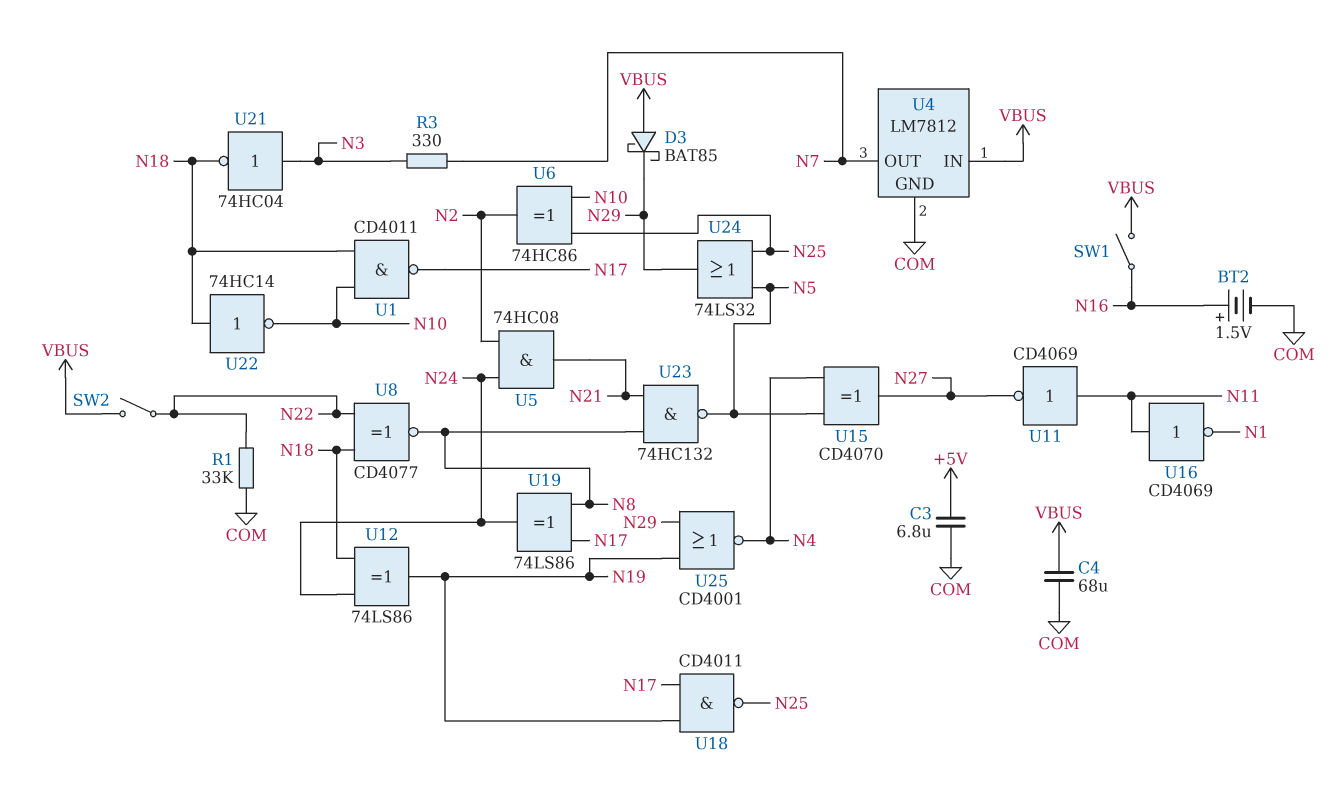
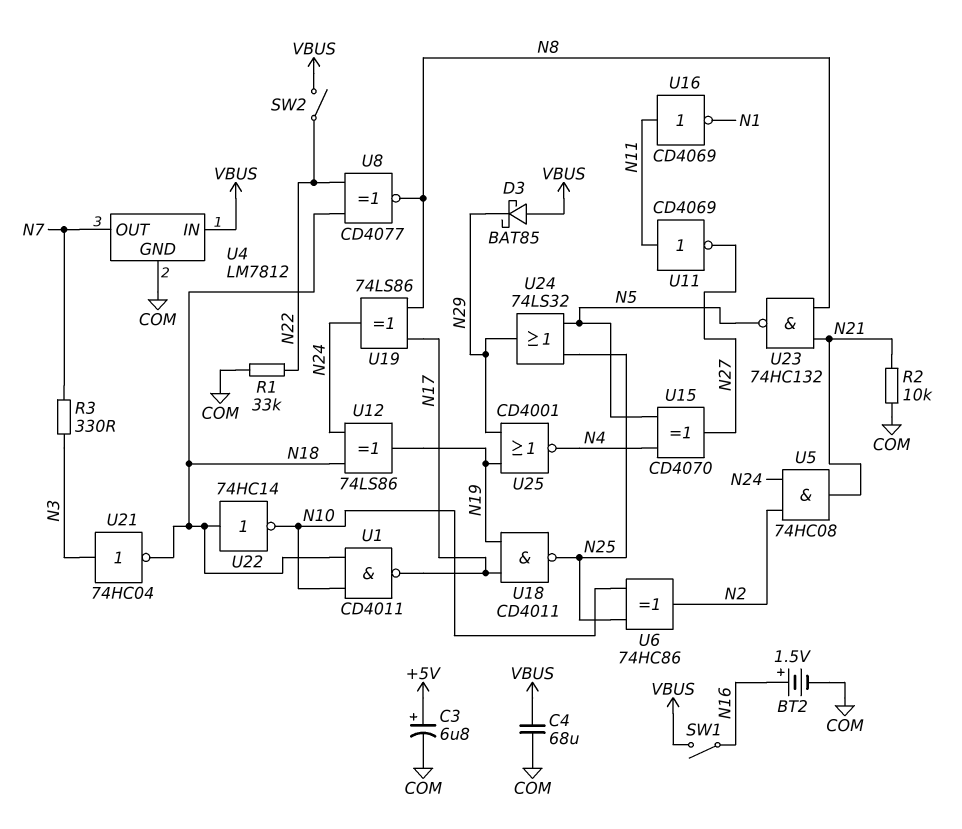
C3: 6.8uF (+5V, COM) -> 6.8uF (plus +5V, minus COM)
R2: none -> 10k (COM, N21)

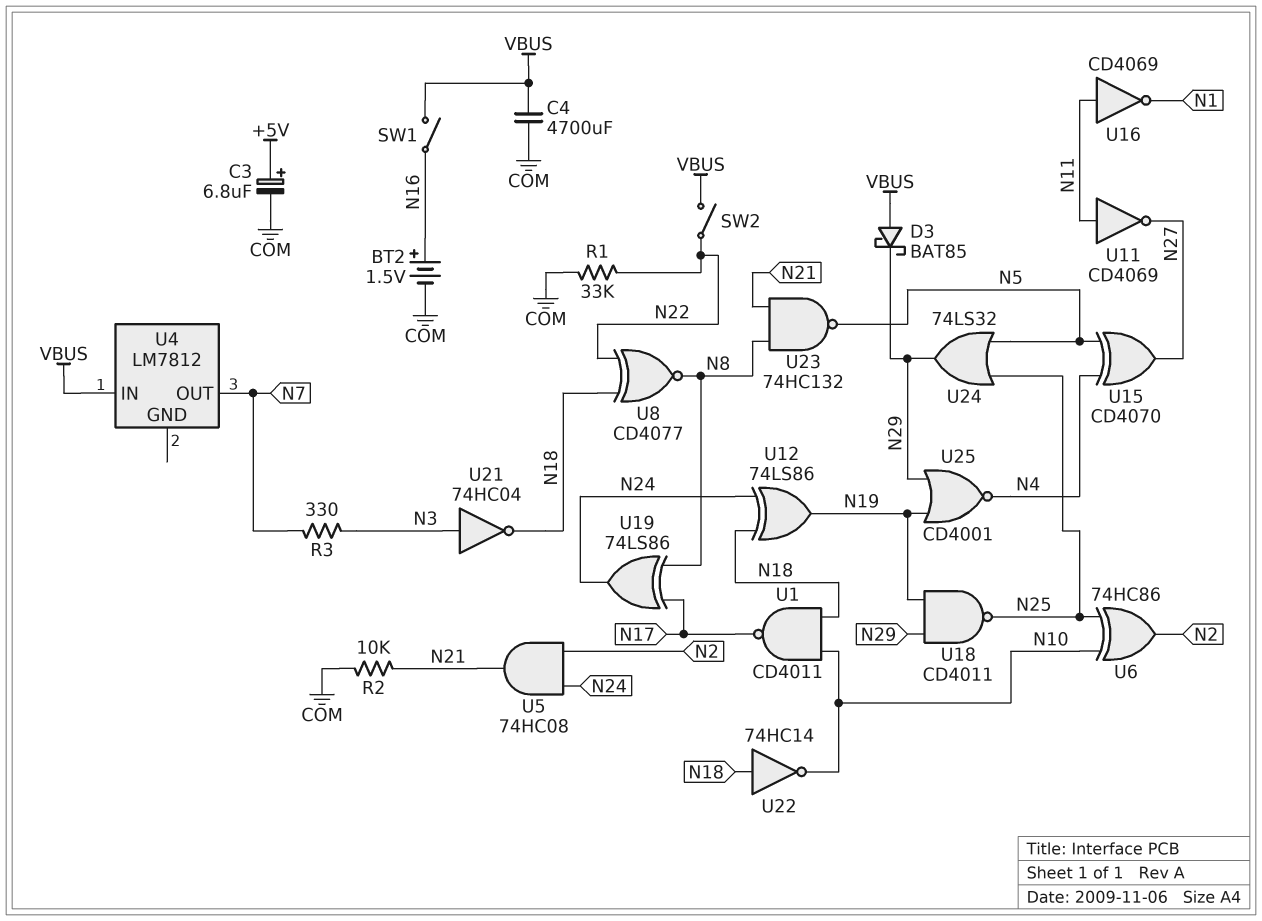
C4: 68uF (COM, VBUS) -> 4700uF (COM, VBUS)
U4 pin GND: COM -> none
U18: NAND CD4011 (in N17, in N19, out N25) -> NAND CD4011 (in N19, in N29, out N25)

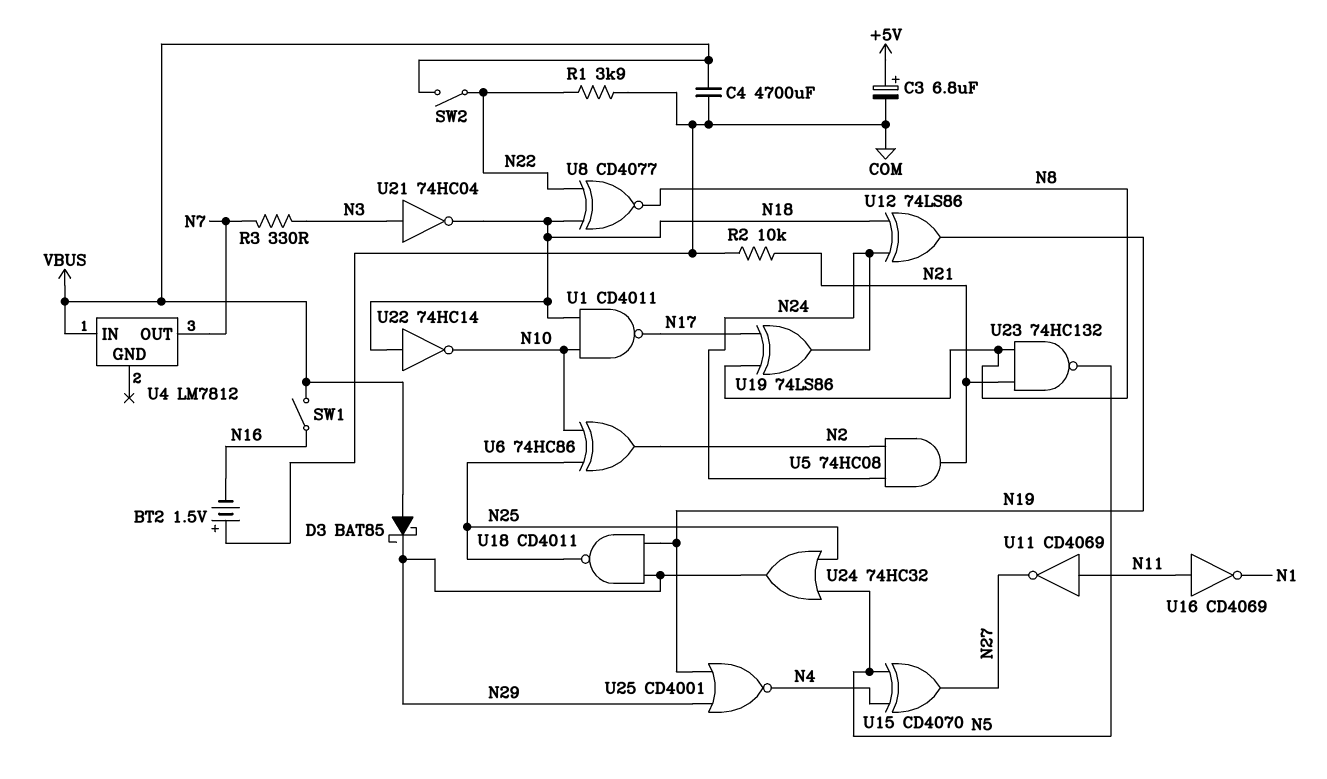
BT2: 1.5V (plus N16, minus COM) -> 1.5V (plus COM, minus N16)
R1: 33k (COM, N22) -> 3.9k (COM, N22)
U24: OR 74LS32 (in N5, in N25, out N29) -> OR 74HC32 (in N5, in N25, out N29)

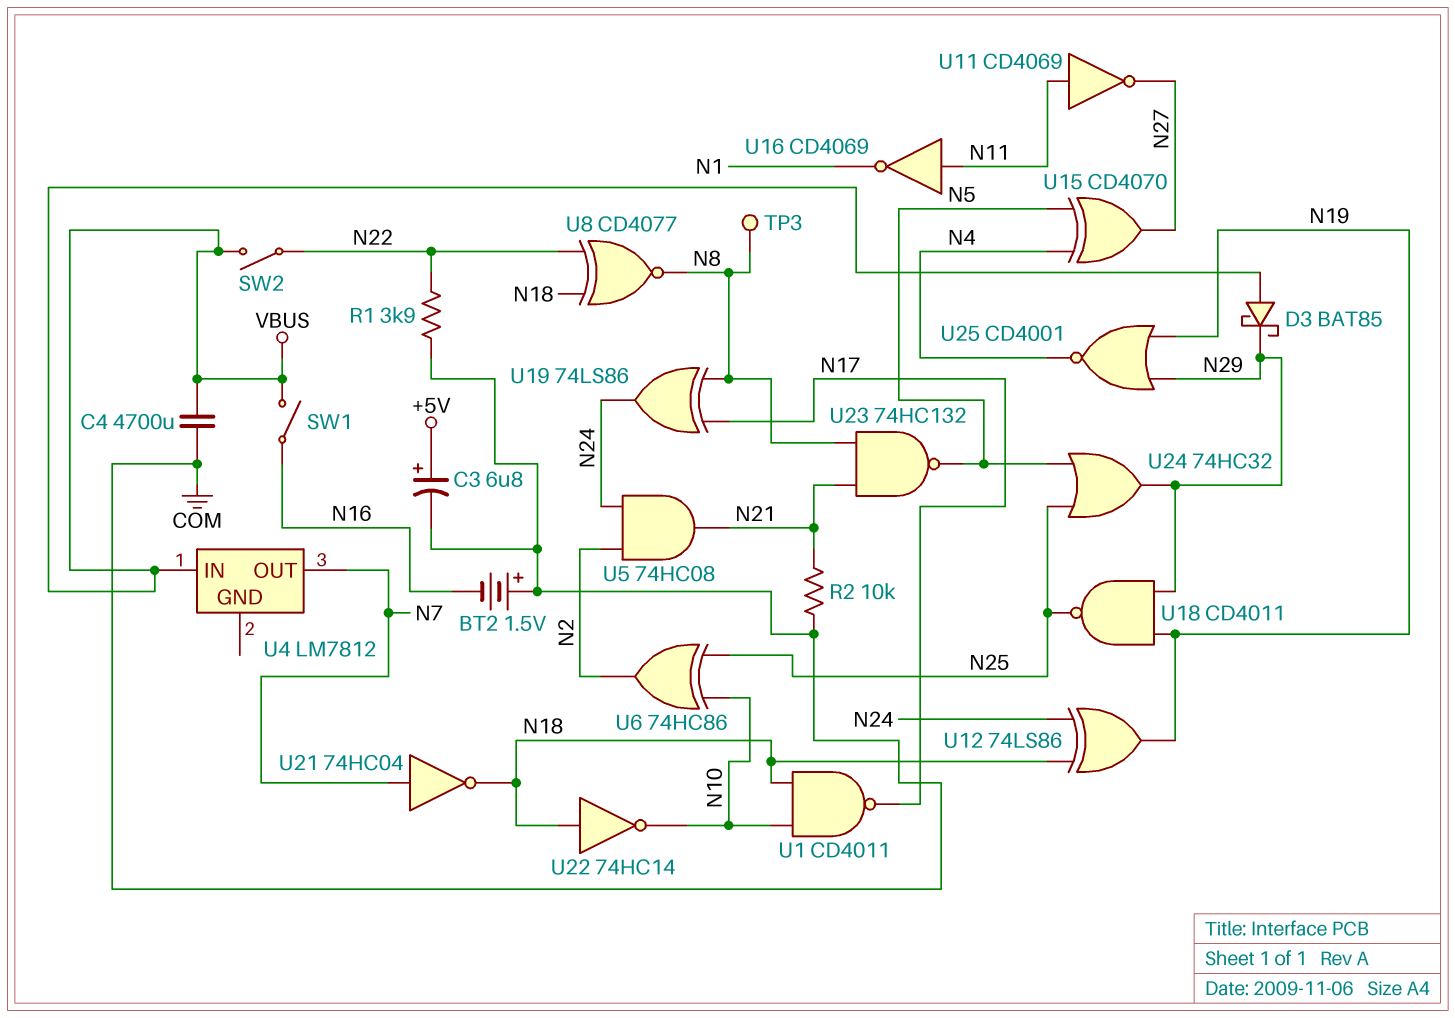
R3: 330 (N3, N7) -> none
TP3: none -> test point (N8)
U21: NOT 74HC04 (in N3, out N18) -> NOT 74HC04 (in N7, out N18)

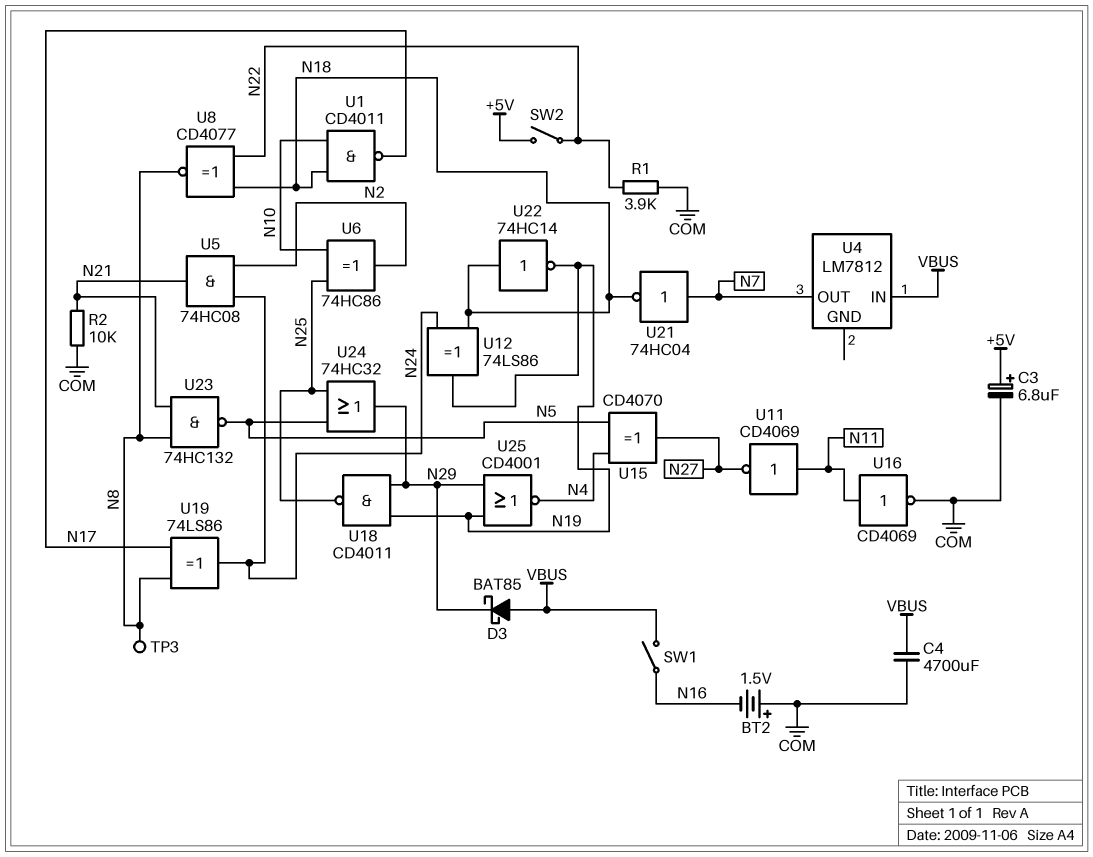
SW2: switch (N22, VBUS) -> switch (+5V, N22)
U16: NOT CD4069 (in N11, out N1) -> NOT CD4069 (in N11, out COM)
U22: NOT 74HC14 (in N18, out N10) -> NOT 74HC14 (in N18, out N19)

